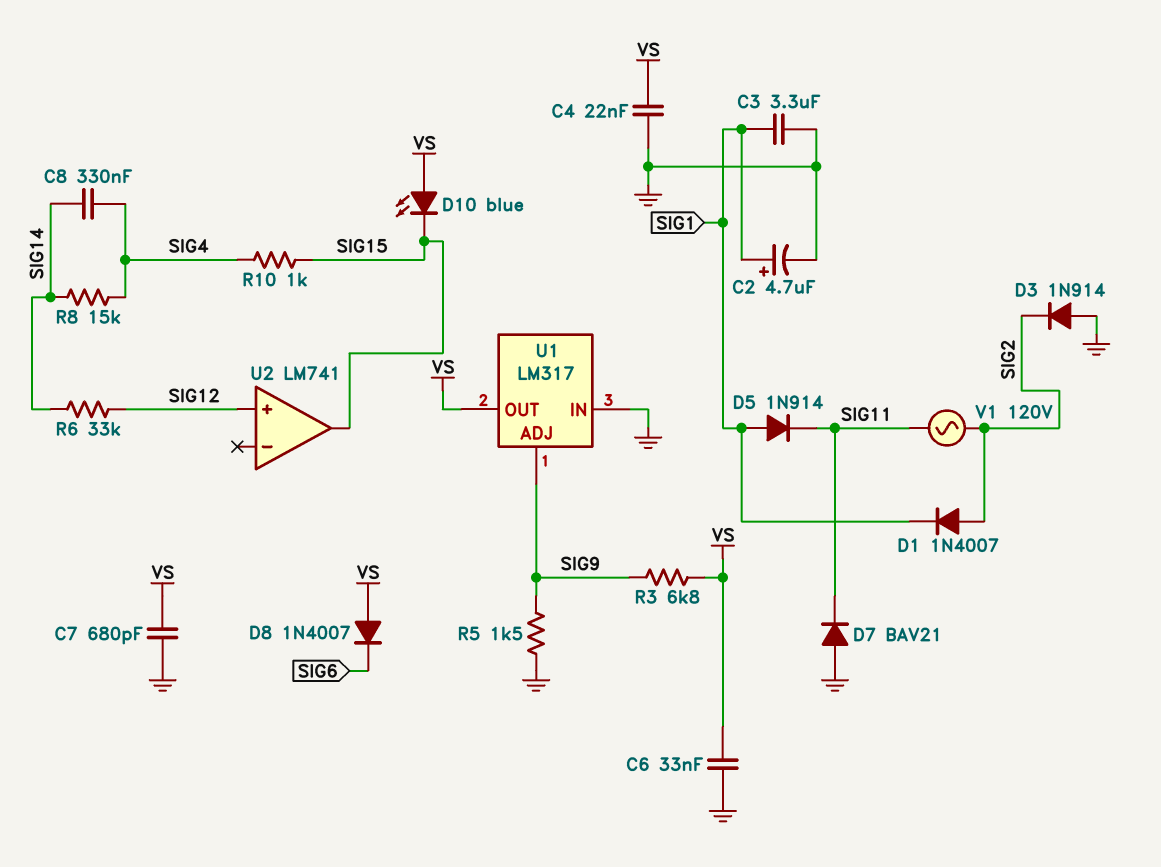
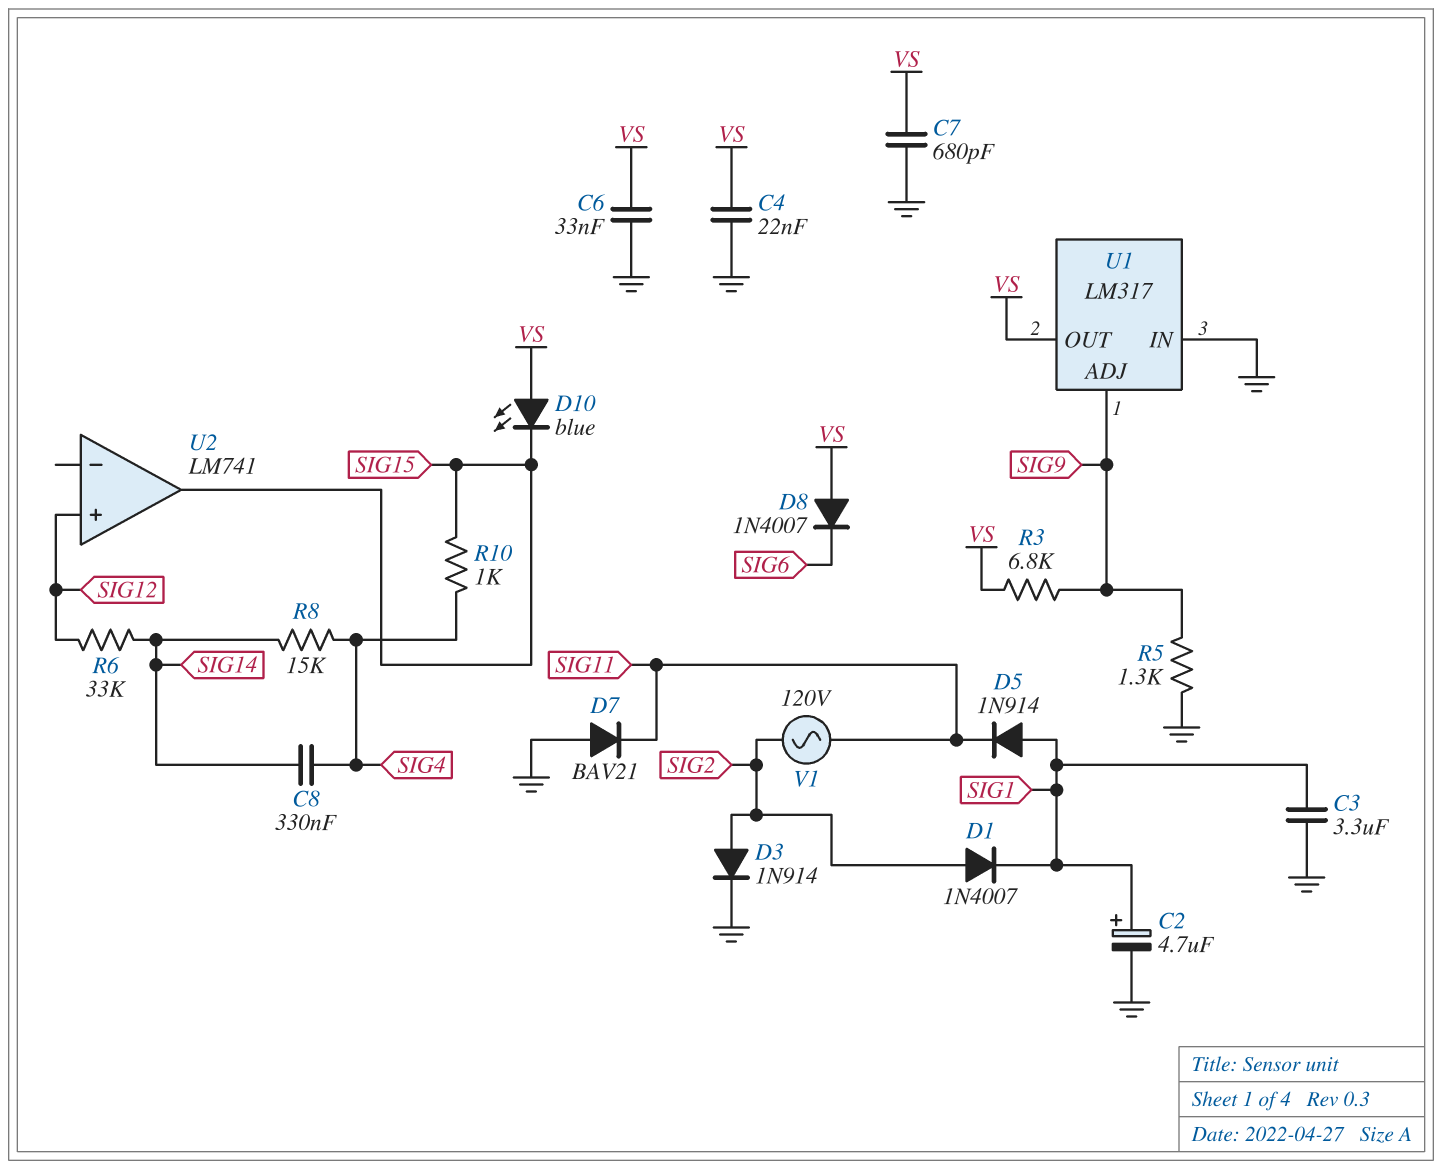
D3: diode 1N914 (A GND, K SIG2) -> diode 1N914 (A SIG2, K GND)
R5: 1.5k (GND, SIG9) -> 1.3k (GND, SIG9)

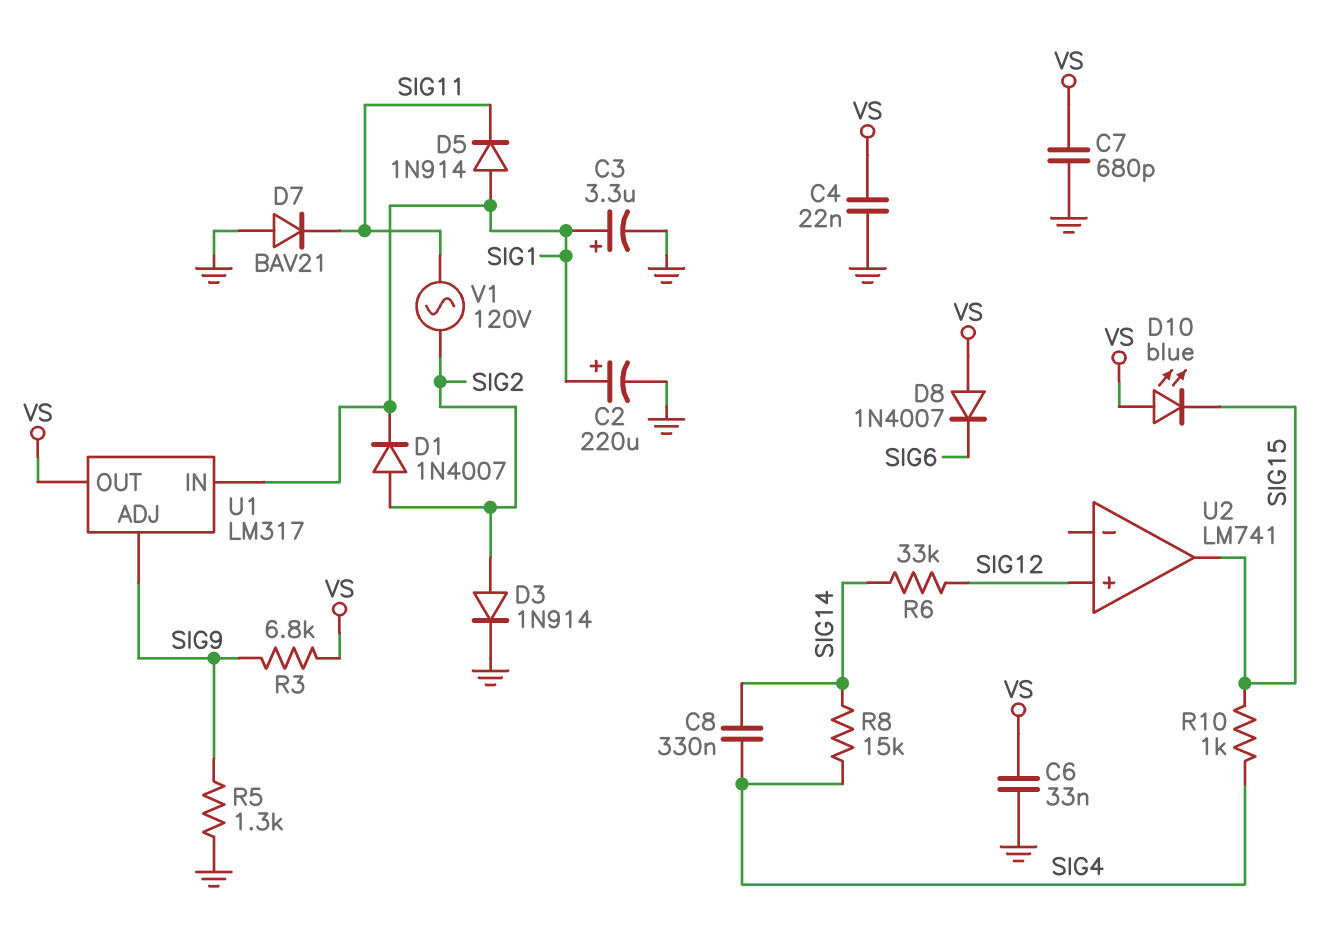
C2: 4.7uF (plus SIG1, minus GND) -> 220uF (plus SIG1, minus GND)
C3: 3.3uF (GND, SIG1) -> 3.3uF (plus SIG1, minus GND)
U1 pin IN: GND -> SIG1

